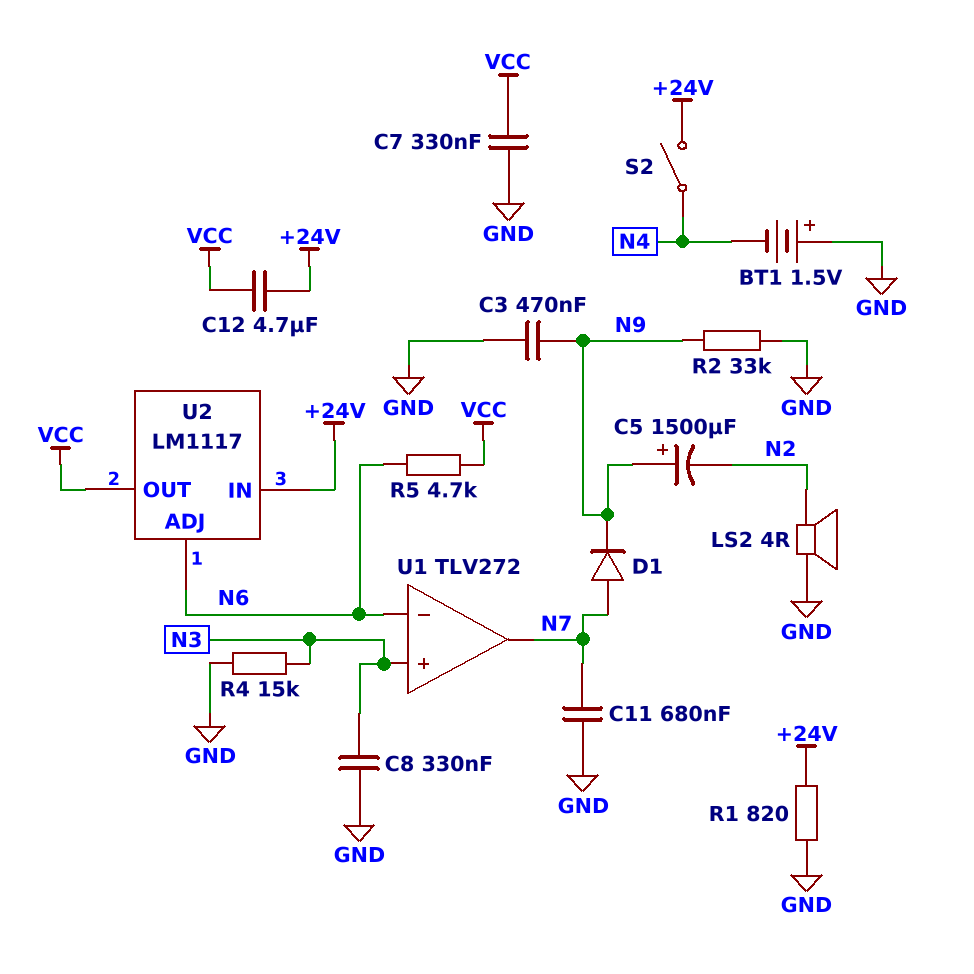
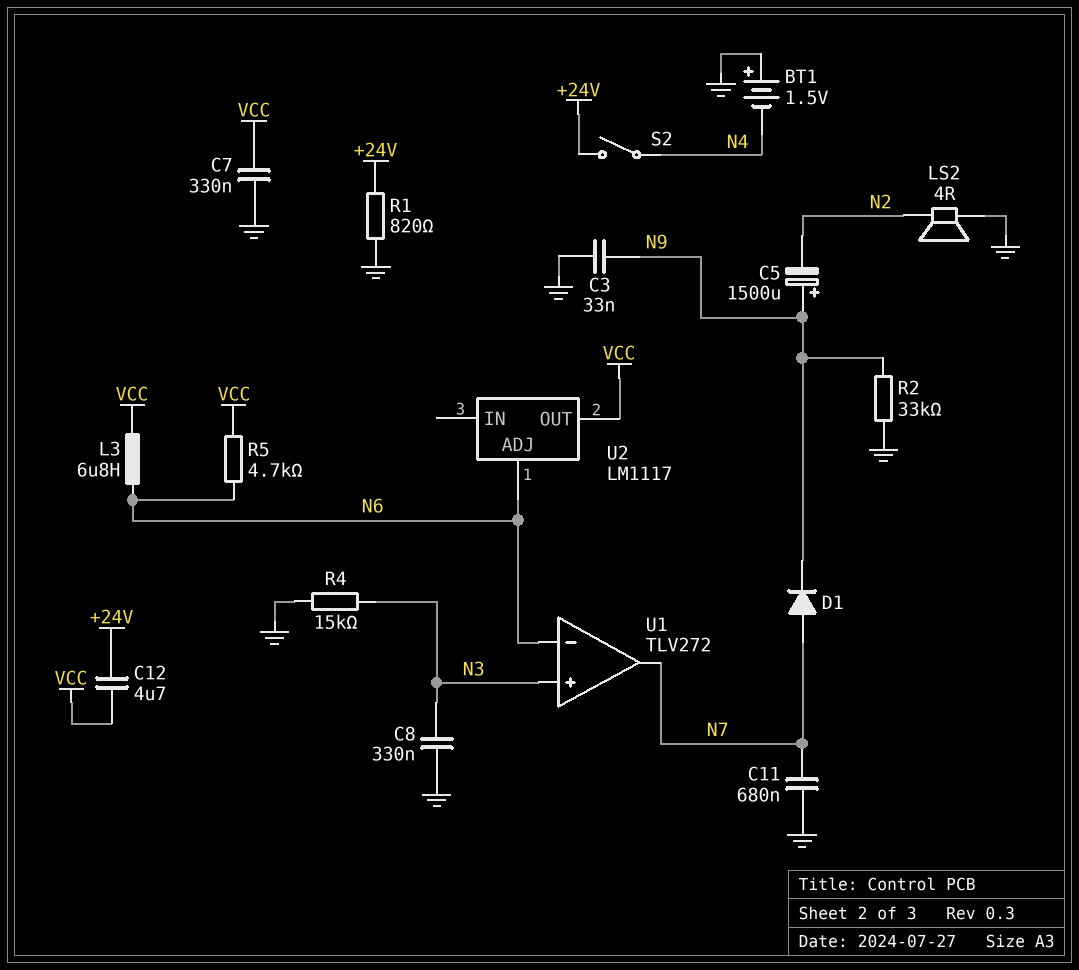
C3: 470nF (GND, N9) -> 33nF (GND, N9)
L3: none -> 6.8uH (N6, VCC)
U2 pin IN: +24V -> none

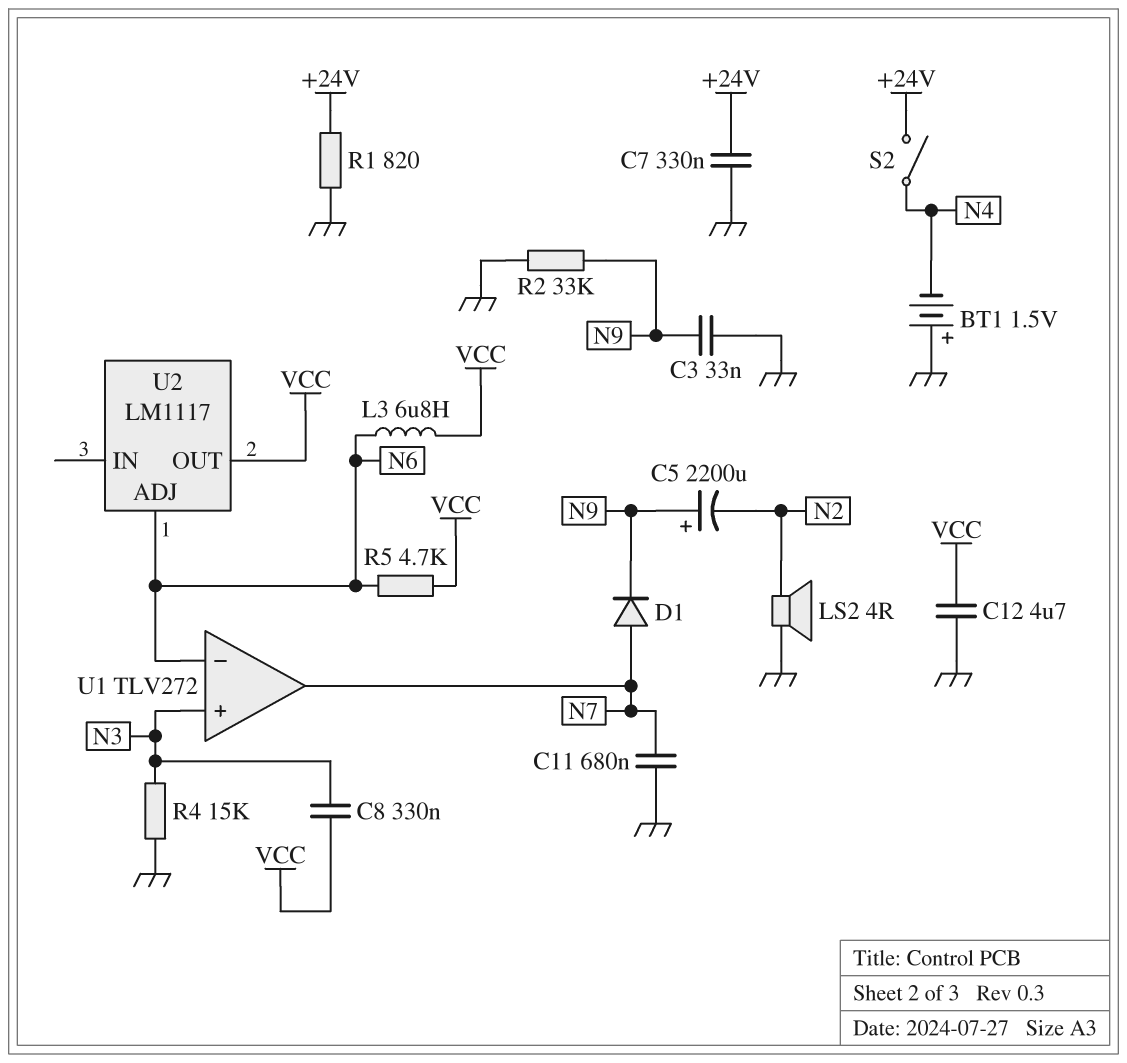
C5: 1500uF (plus N9, minus N2) -> 2200uF (plus N9, minus N2)
C7: 330nF (GND, VCC) -> 330nF (+24V, GND)
C8: 330nF (GND, N3) -> 330nF (N3, VCC)
C12: 4.7uF (+24V, VCC) -> 4.7uF (GND, VCC)

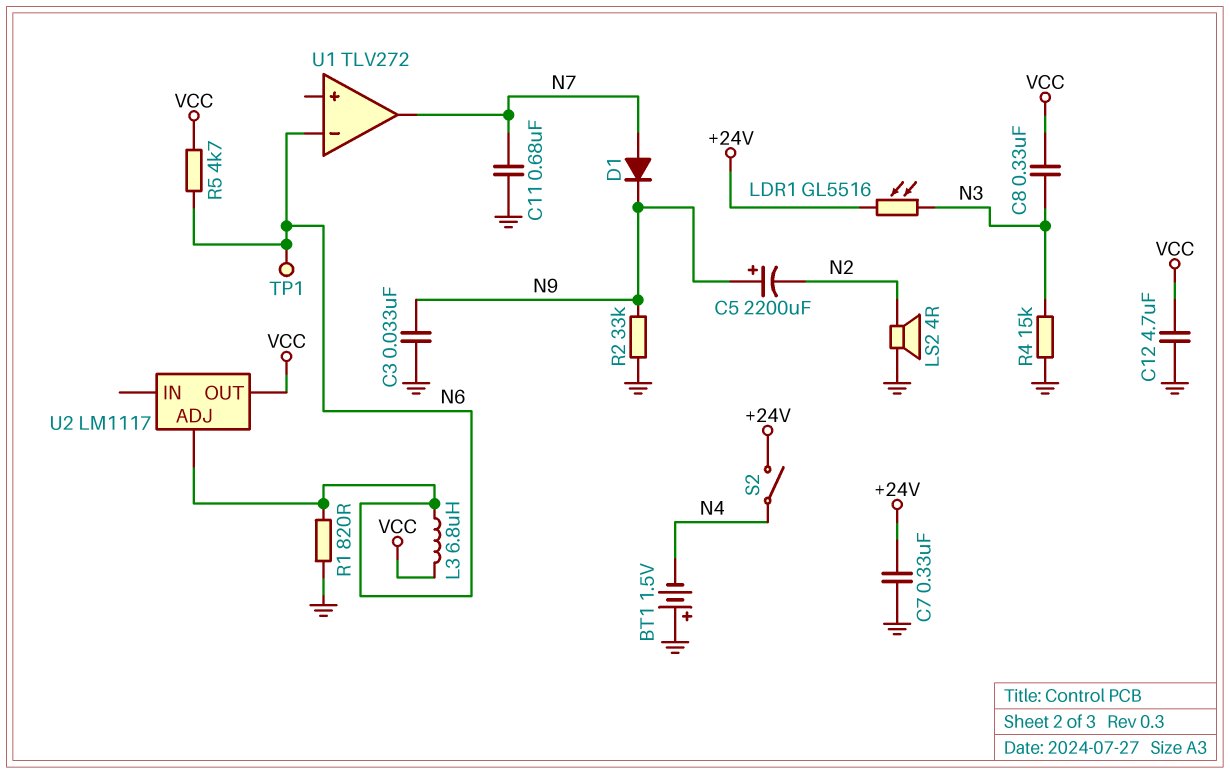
LDR1: none -> GL5516 (+24V, N3)
R1: 820 (+24V, GND) -> 820 (GND, N6)
TP1: none -> test point (N6)
U1 pin in+: N3 -> none

